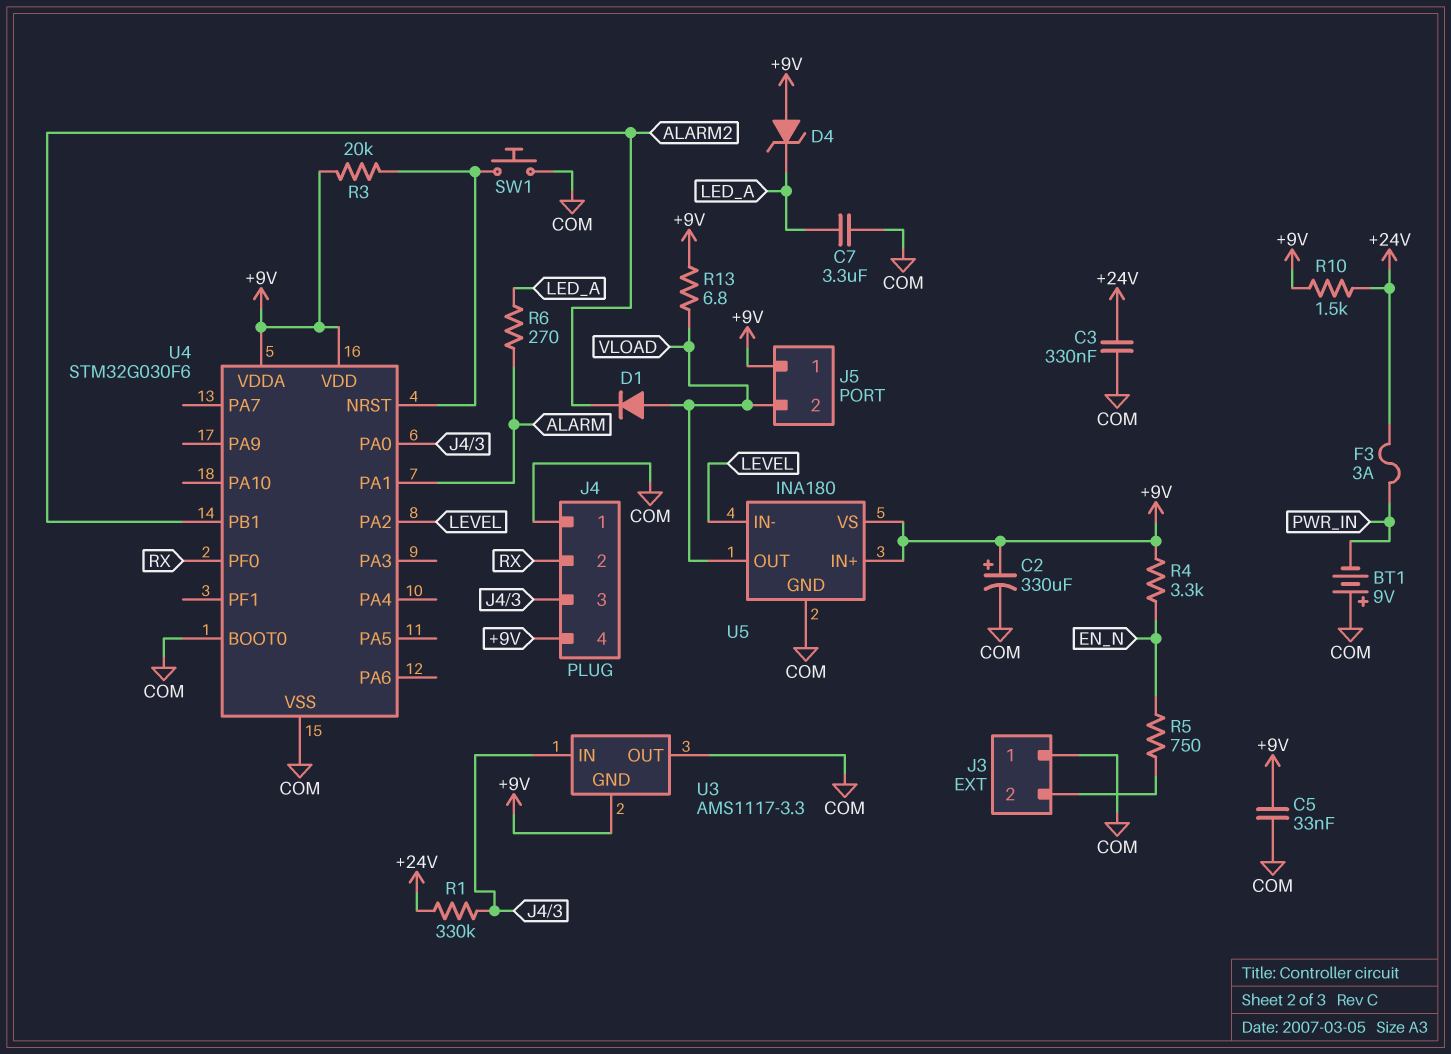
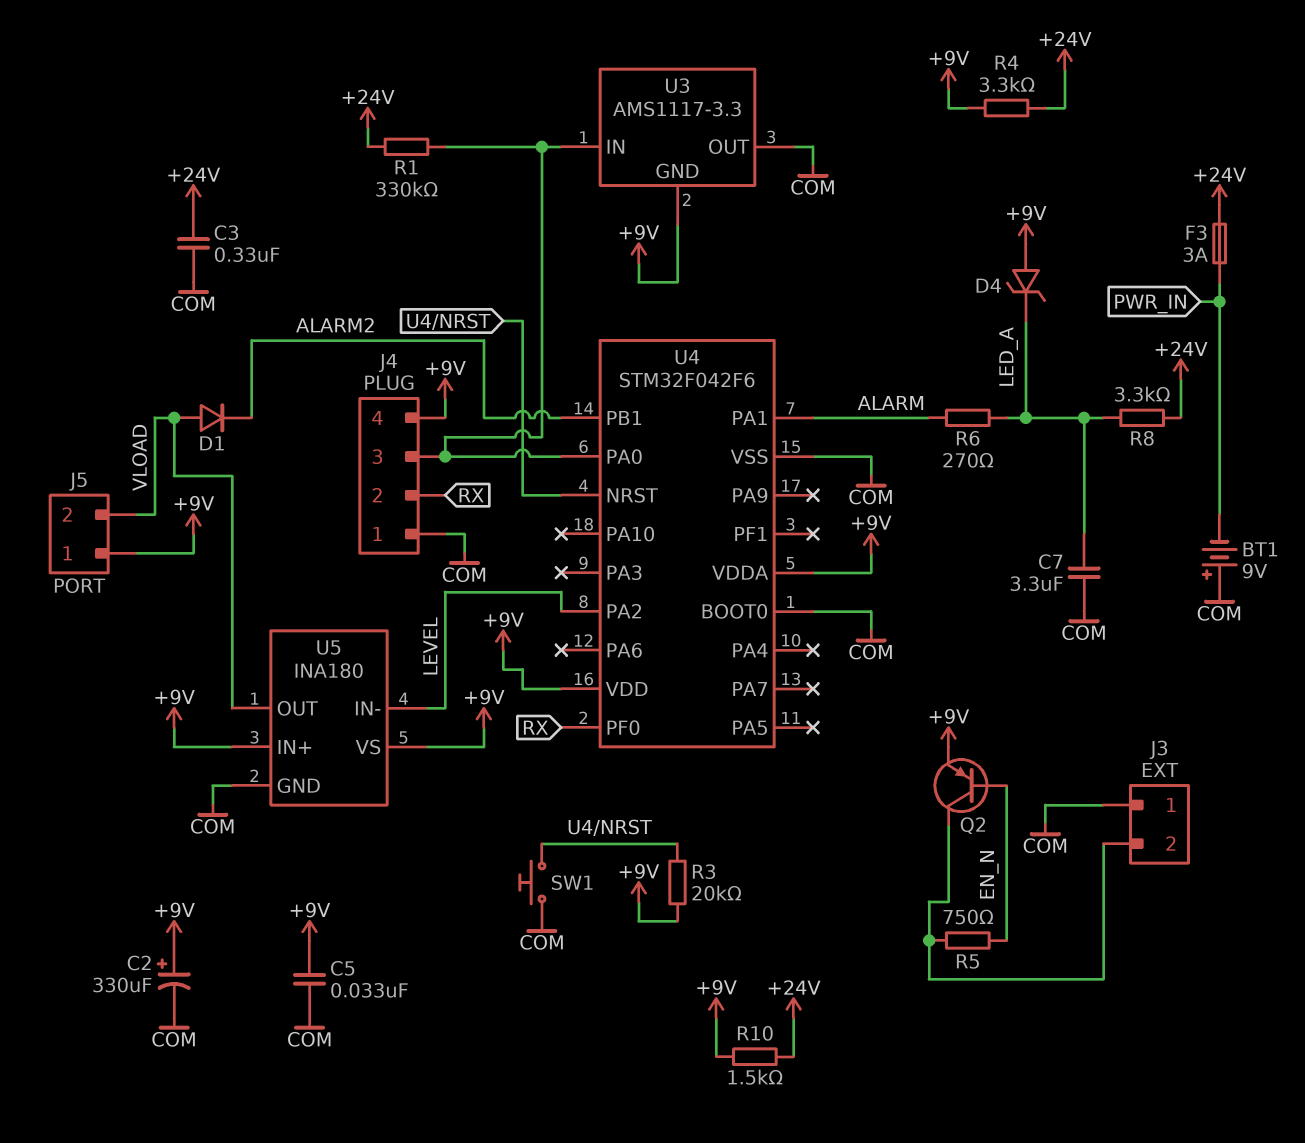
Q2: none -> PNP (B EN_N, C J3/2, E +9V)
R4: 3.3k (+9V, EN_N) -> 3.3k (+9V, +24V)
R8: none -> 3.3k (+24V, LED_A)
R13: 6.8 (+9V, VLOAD) -> none
U4: STM32G030F6 -> STM32F042F6

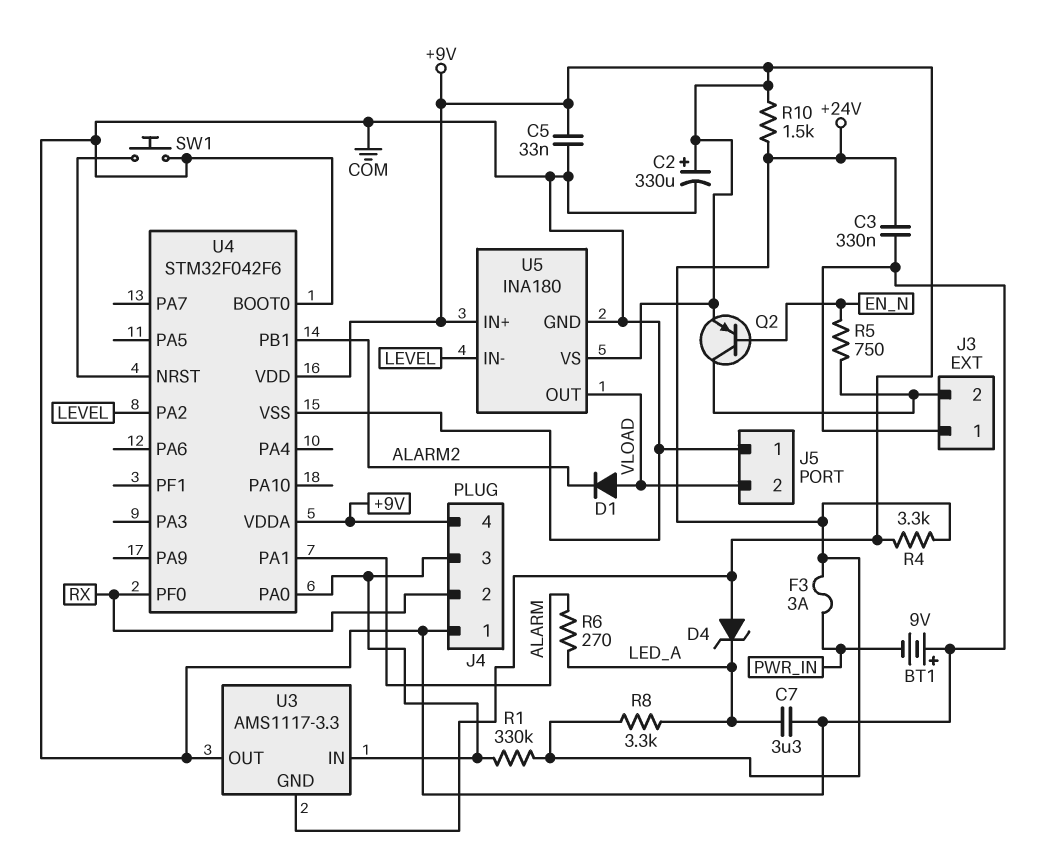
J5 pin 1: +9V -> COM
R3: 20k (+9V, U4/NRST) -> none

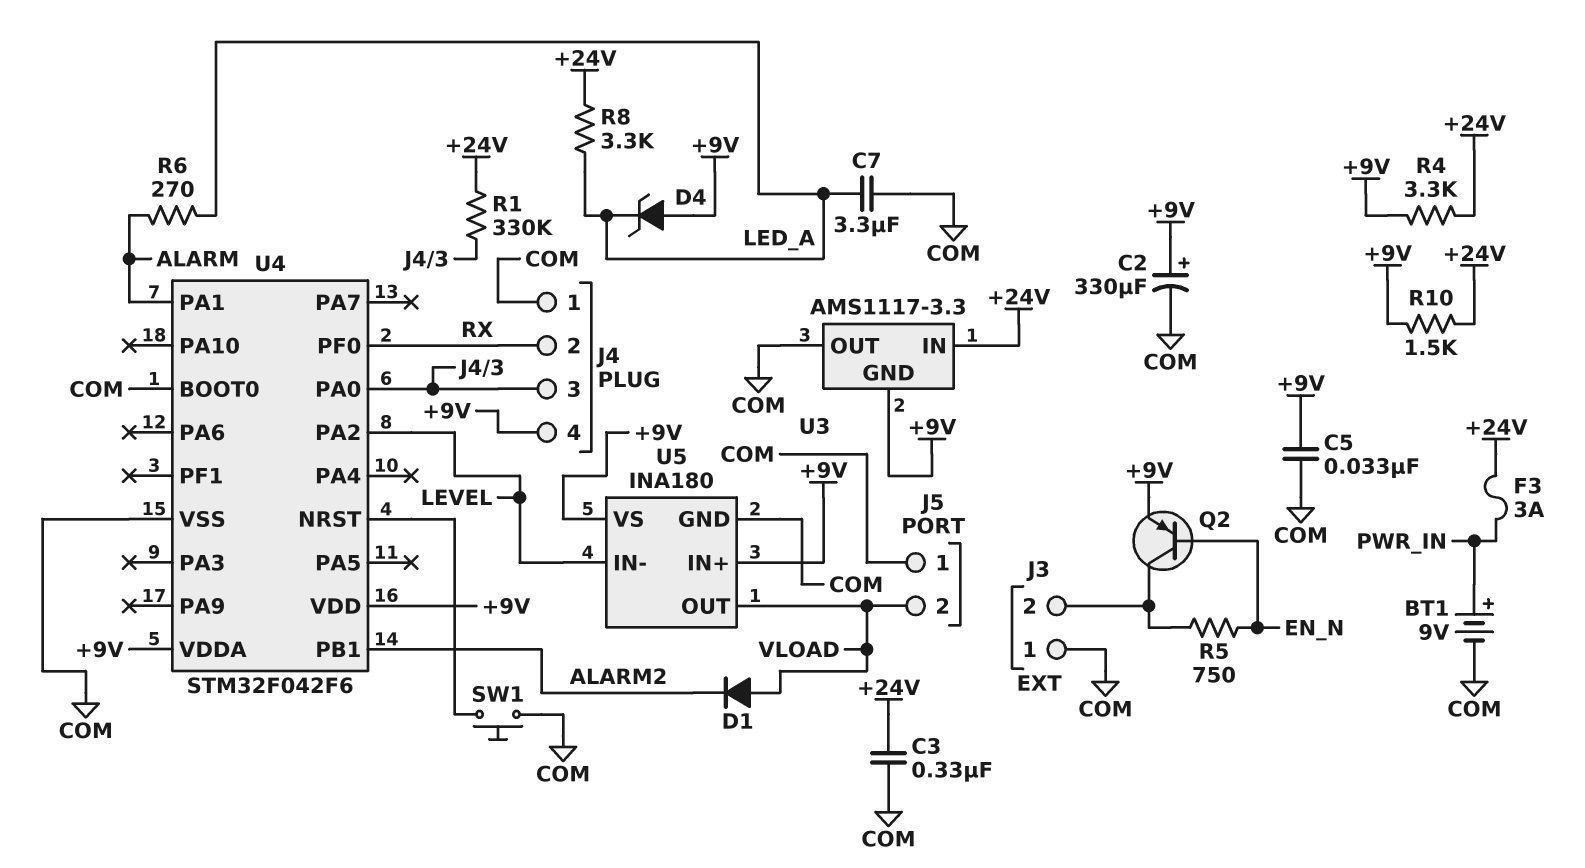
BT1: 9V (plus COM, minus PWR_IN) -> 9V (plus PWR_IN, minus COM)
U3 pin IN: J4/3 -> +24V

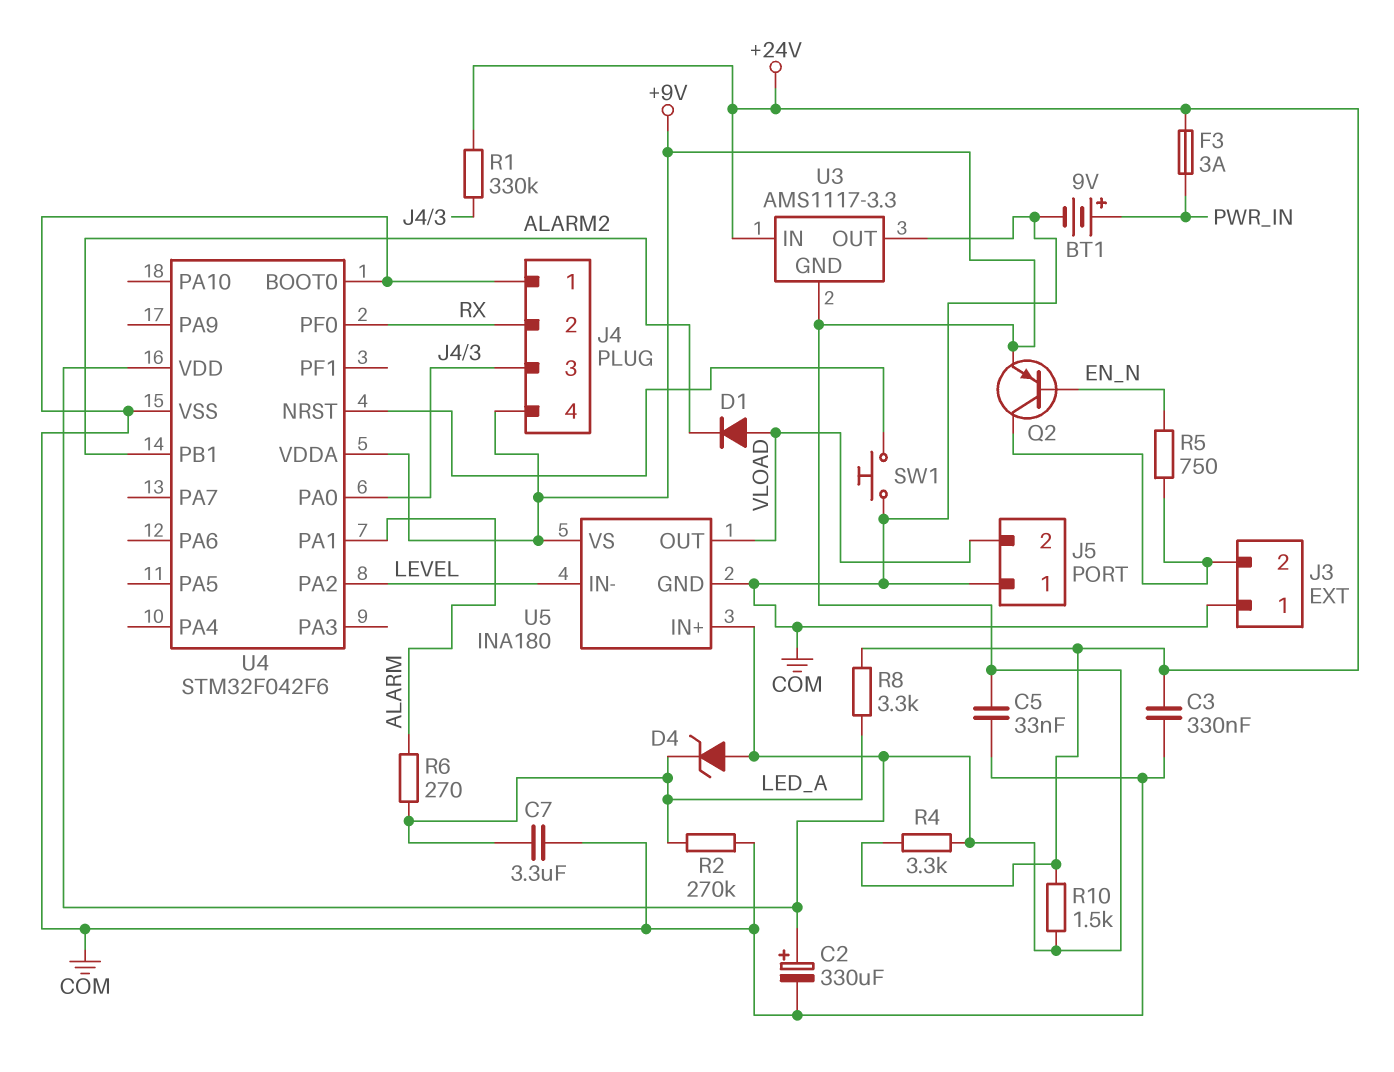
R2: none -> 270k (COM, LED_A)

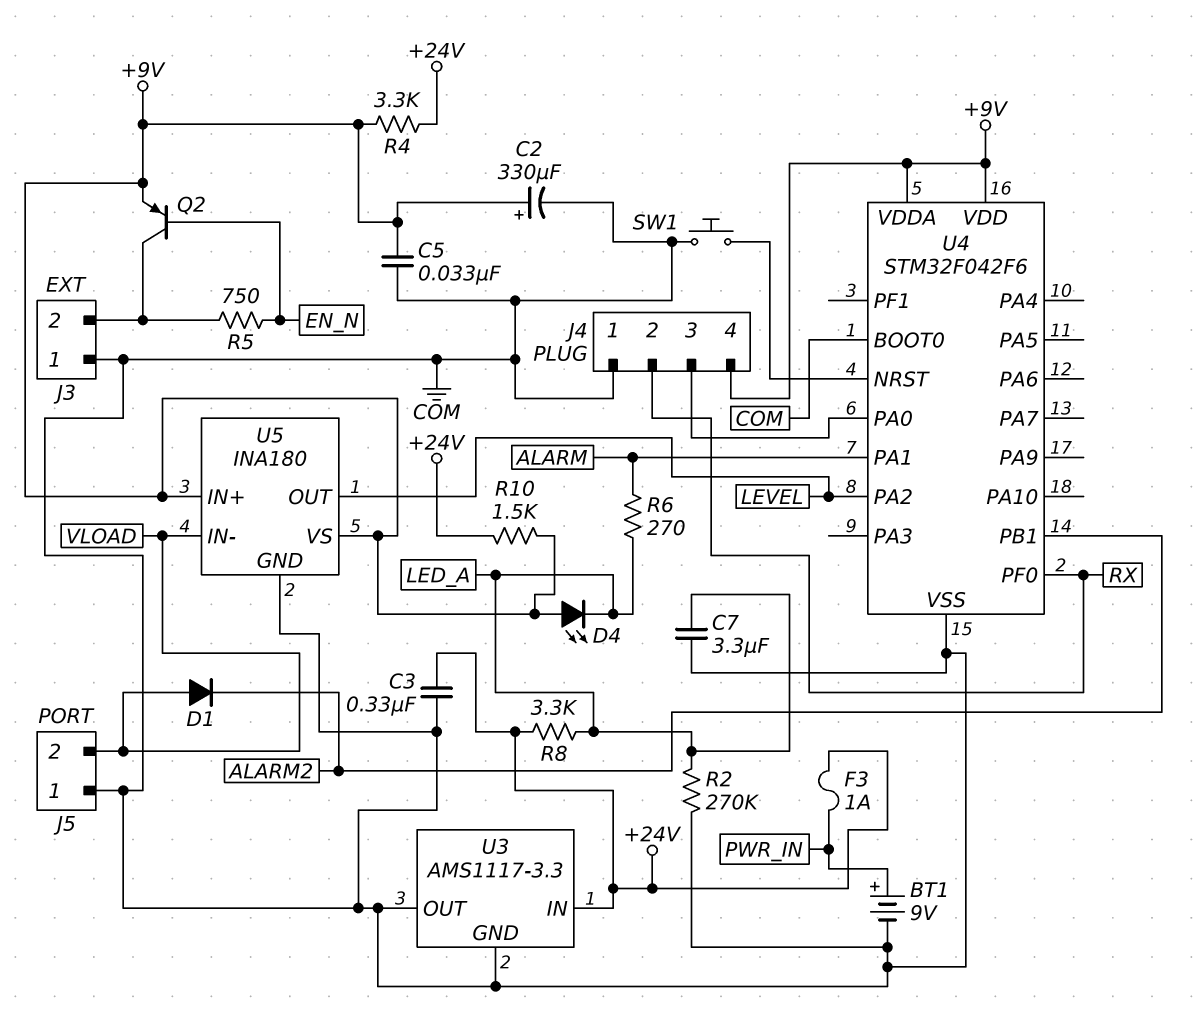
D4: zener (A +9V, K LED_A) -> LED (A +9V, K LED_A)
F3: 3A (+24V, PWR_IN) -> 1A (+24V, PWR_IN)
R1: 330k (+24V, J4/3) -> none
U3 pin GND: +9V -> COM
U5 pin IN-: LEVEL -> VLOAD
U5 pin OUT: VLOAD -> LEVEL

